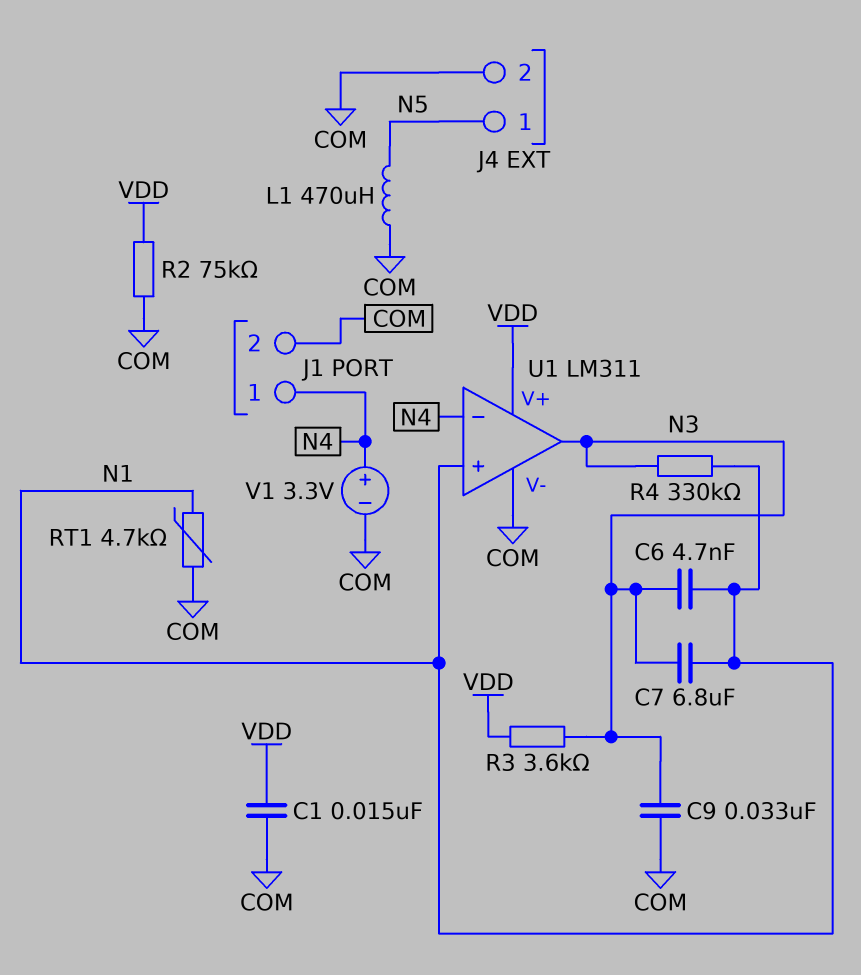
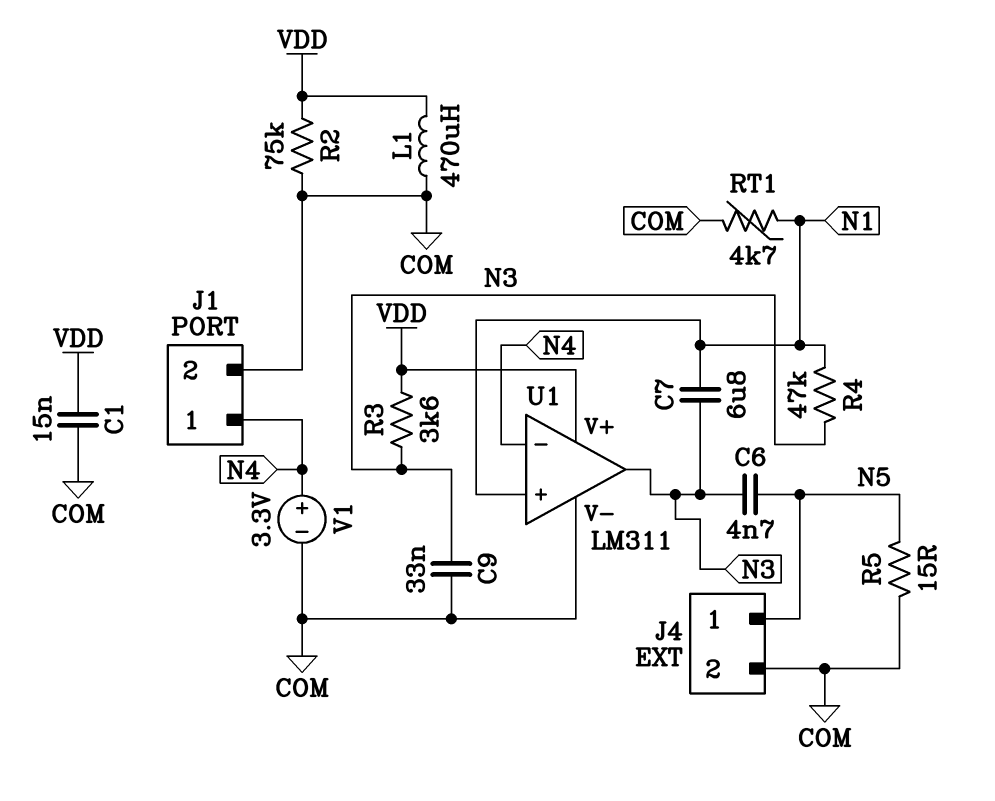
C6: 4.7nF (N1, N3) -> 4.7nF (N3, N5)
L1: 470uH (COM, N5) -> 470uH (COM, VDD)
R4: 330k (N1, N3) -> 47k (N1, N3)
R5: none -> 15 (COM, N5)

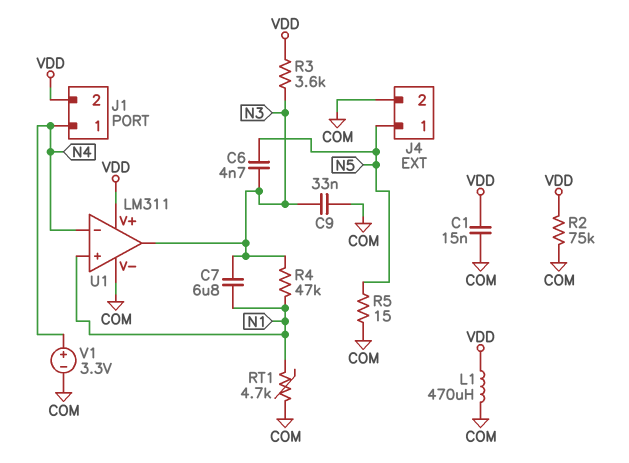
J1 pin 2: COM -> VDD

